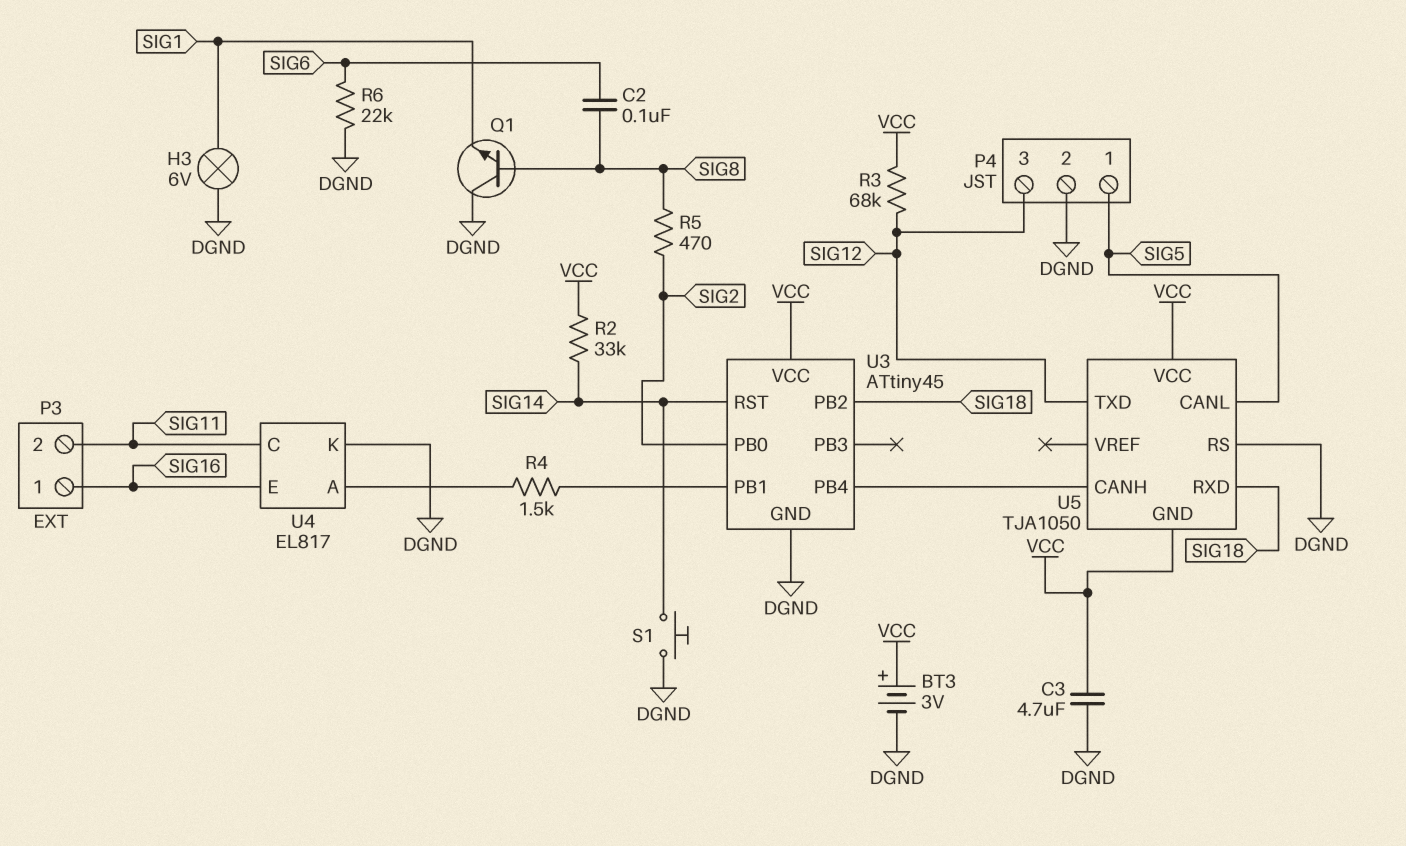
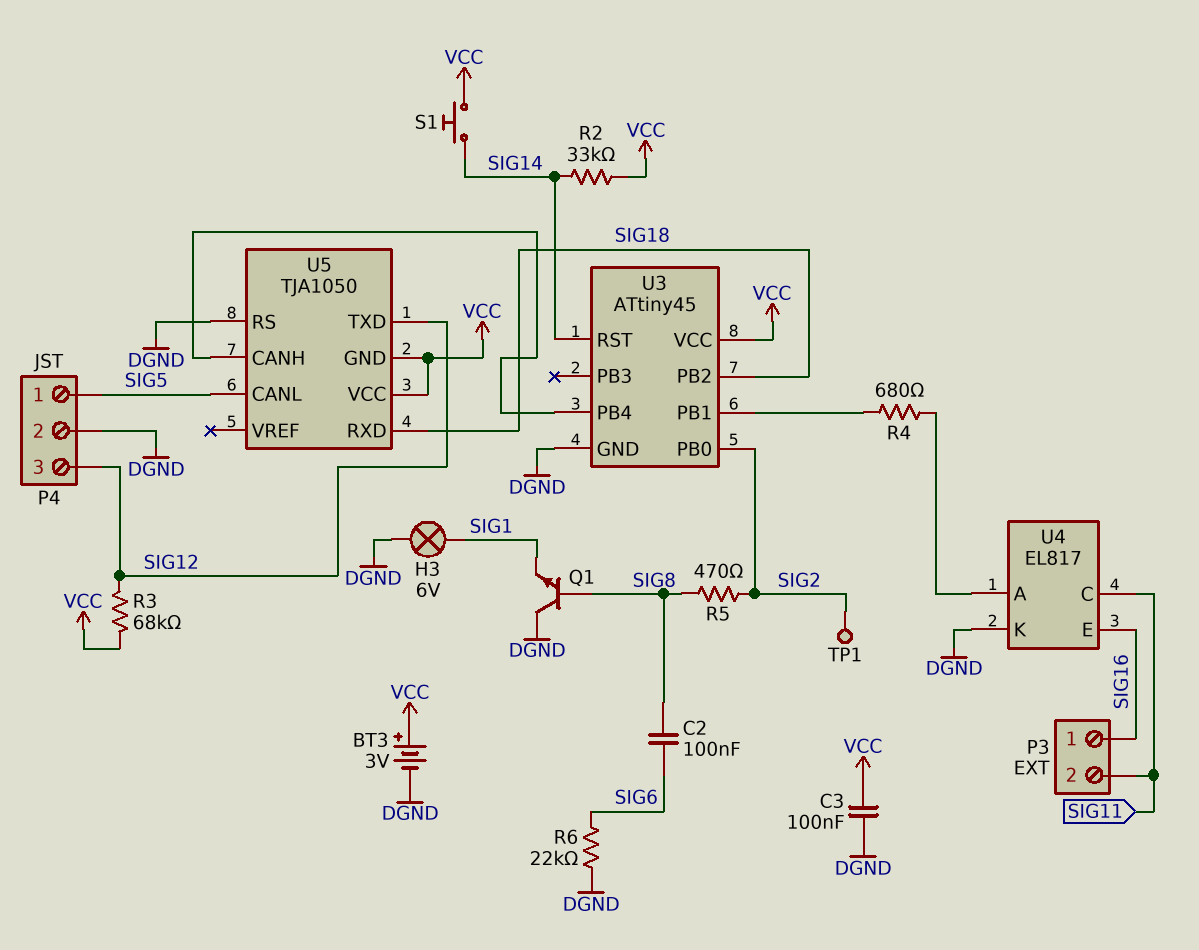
C3: 4.7uF (DGND, VCC) -> 100nF (DGND, VCC)
R4: 1.5k (U3/PB1, U4/A) -> 680 (U3/PB1, U4/A)
S1: button (DGND, SIG14) -> button (SIG14, VCC)
TP1: none -> test point (SIG2)

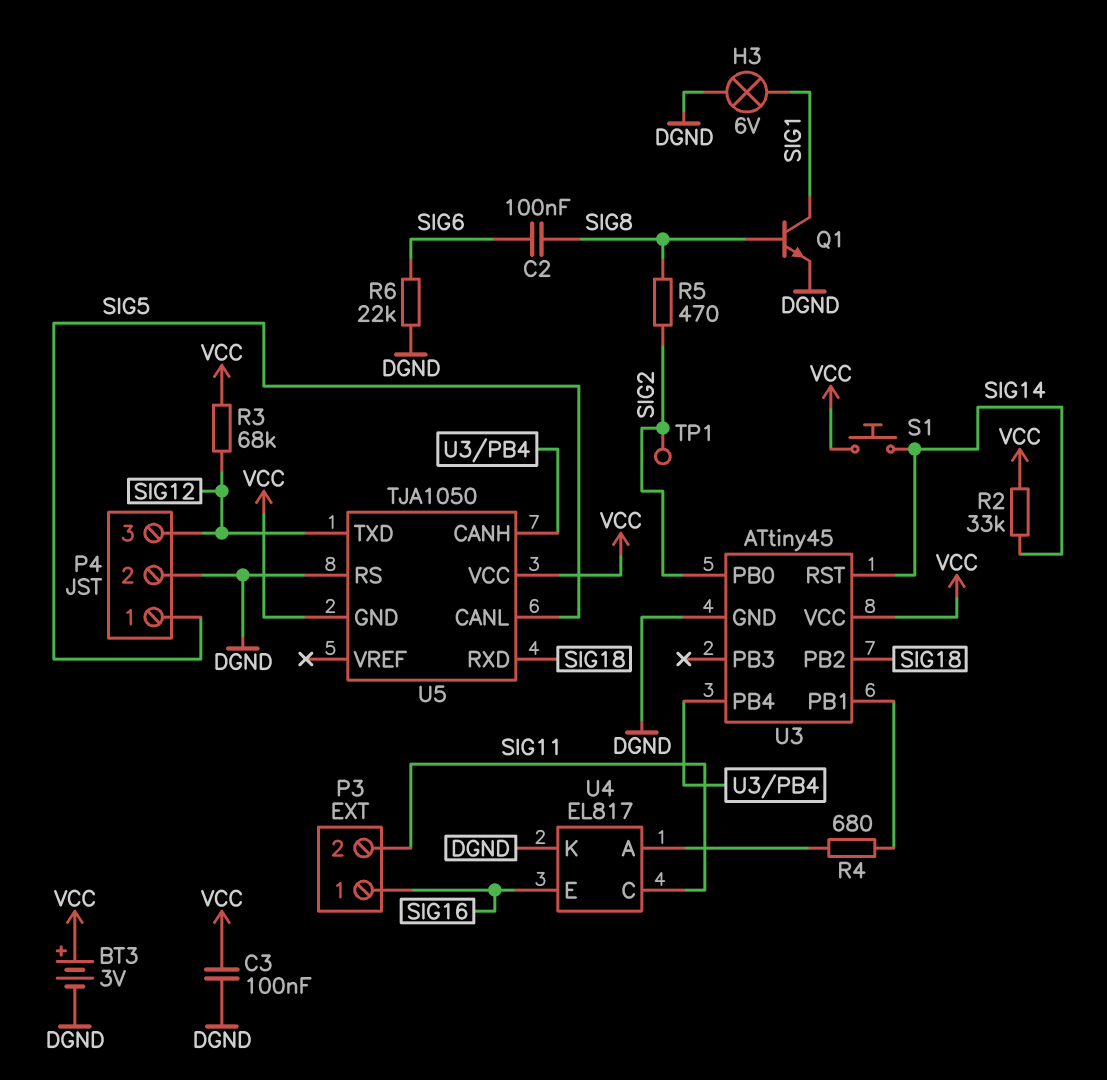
Q1: NPN (B SIG8, C DGND, E SIG1) -> NPN (B SIG8, C SIG1, E DGND)

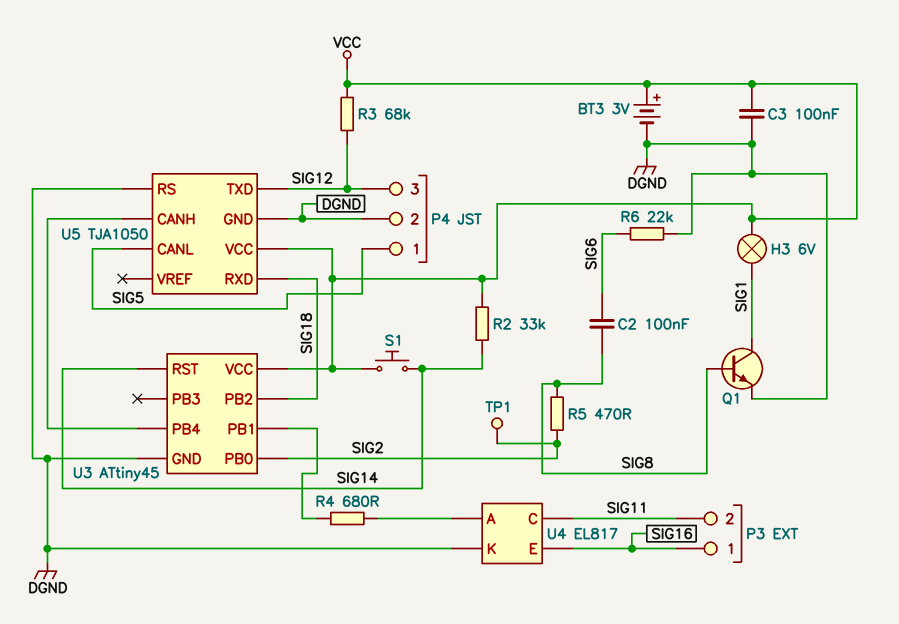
H3: lamp 6V (DGND, SIG1) -> lamp 6V (SIG1, VCC)
U5 pin GND: VCC -> DGND

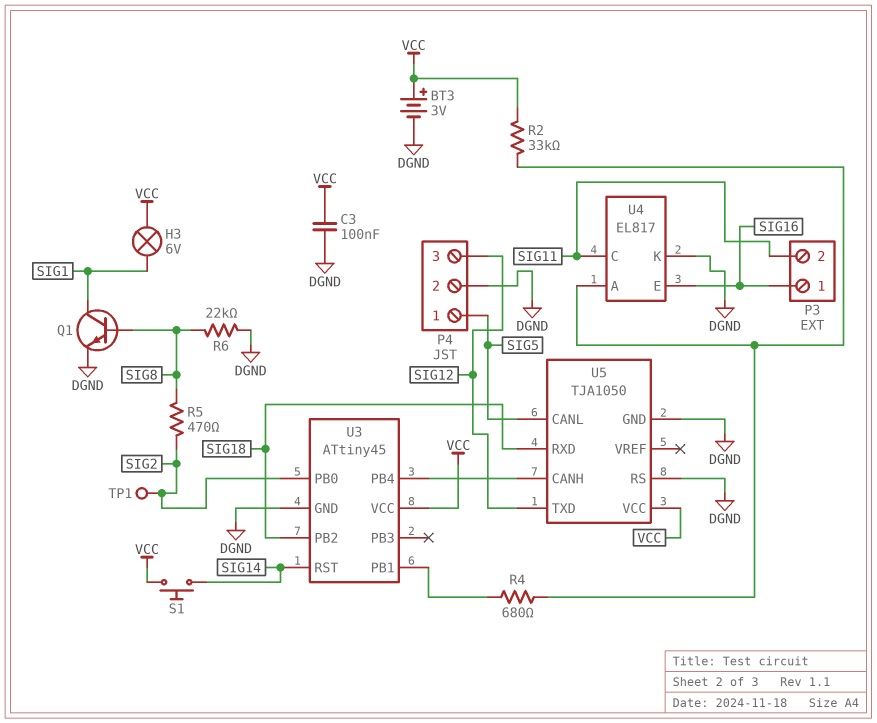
C2: 100nF (SIG6, SIG8) -> none
R2: 33k (SIG14, VCC) -> 33k (U4/A, VCC)
R3: 68k (SIG12, VCC) -> none
R6: 22k (DGND, SIG6) -> 22k (DGND, SIG8)

